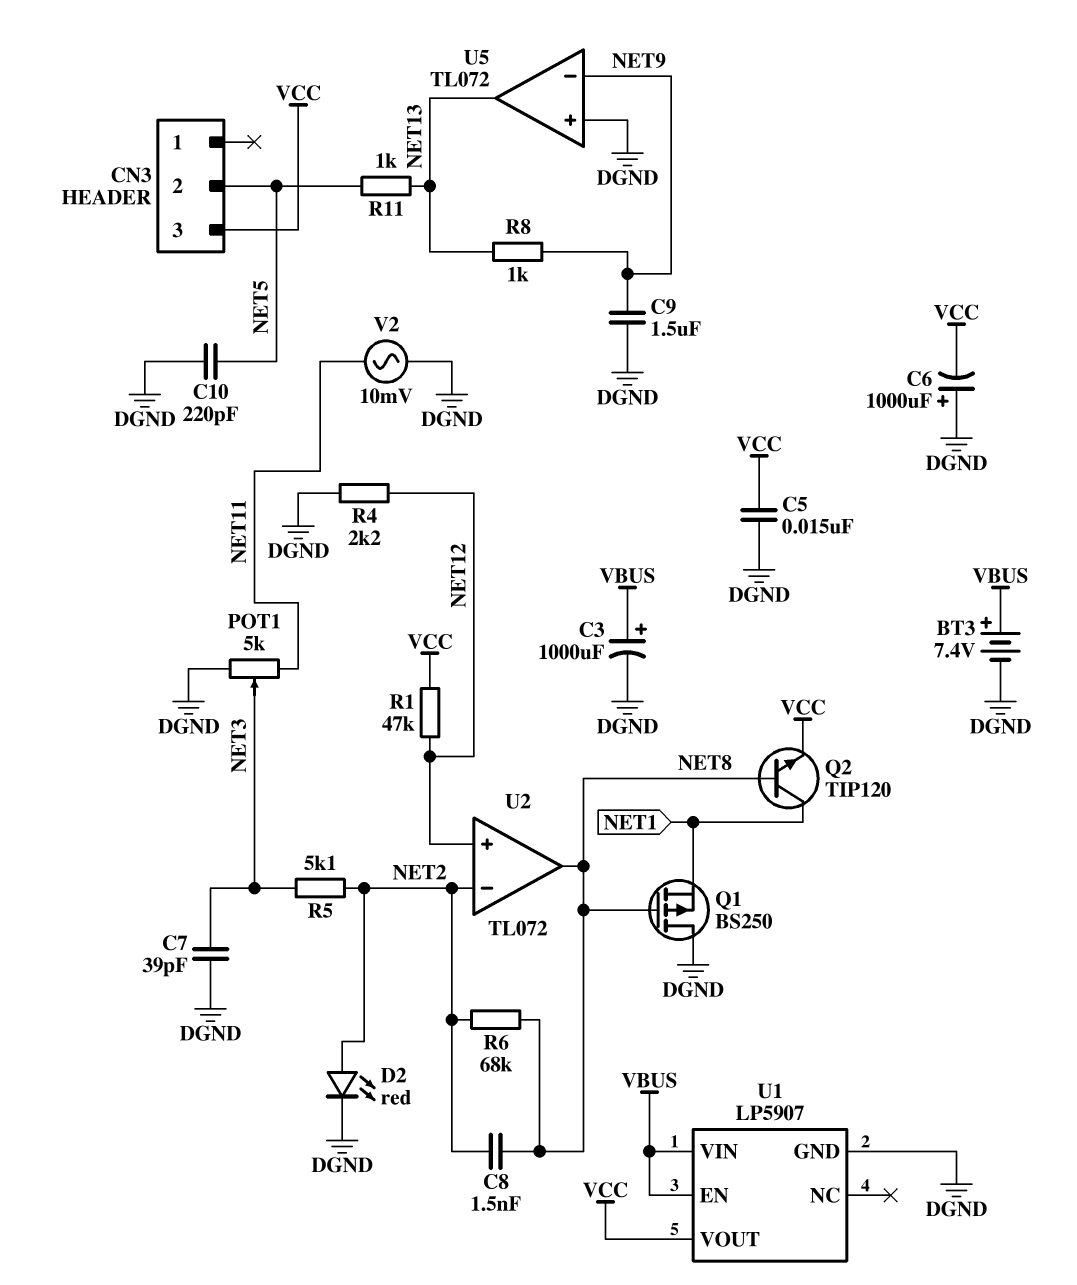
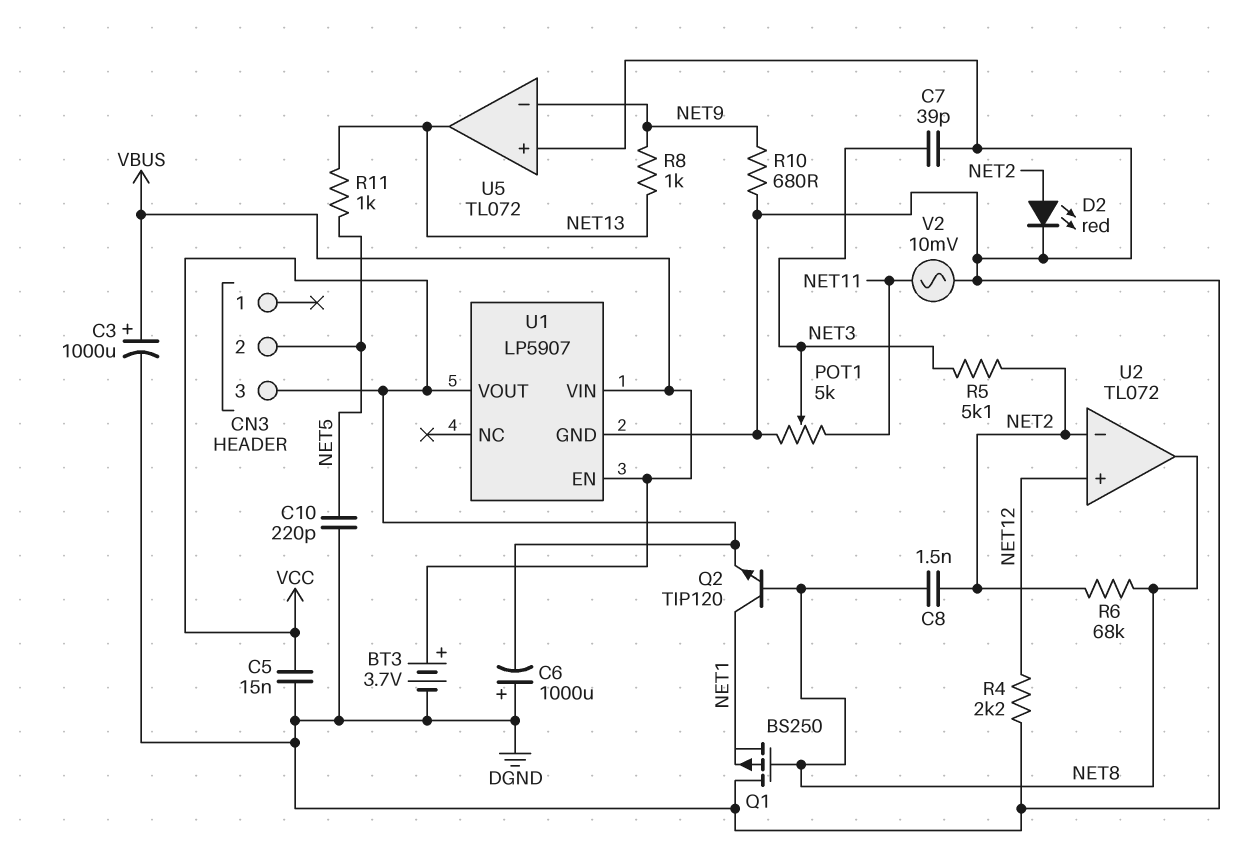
BT3: 7.4V (plus VBUS, minus DGND) -> 3.7V (plus VBUS, minus DGND)
C9: 1.5uF (DGND, NET9) -> none
R1: 47k (NET12, VCC) -> none
R10: none -> 680 (DGND, NET9)

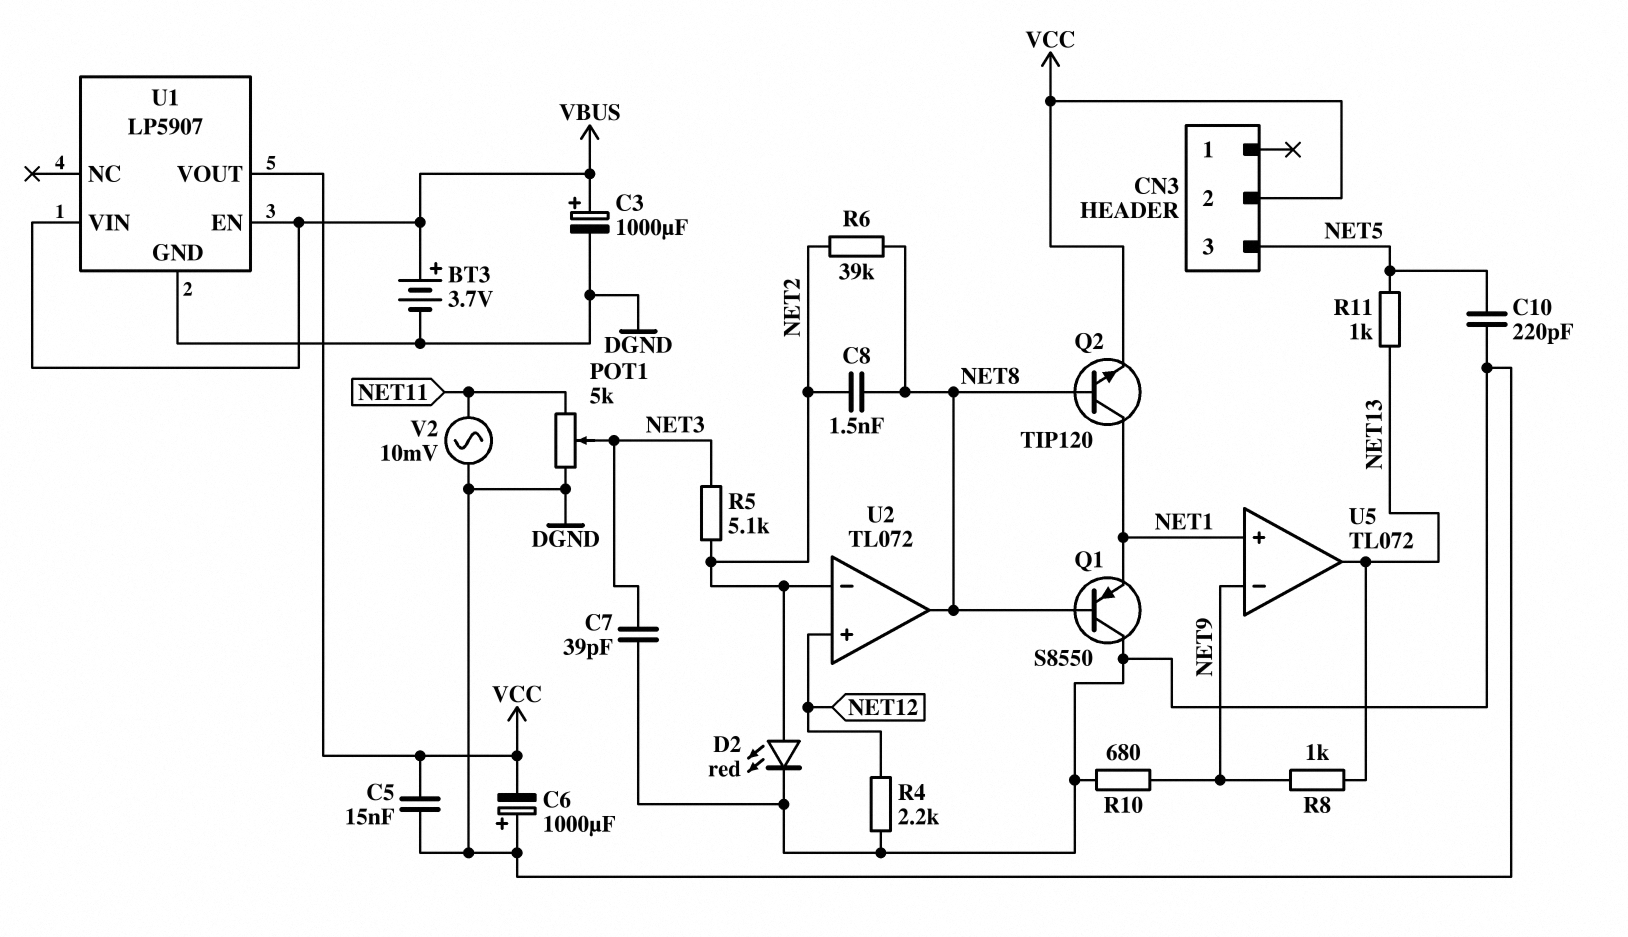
CN3 pin 2: NET5 -> VCC
CN3 pin 3: VCC -> NET5
Q1: PMOS BS250 (G NET8, D DGND, S NET1) -> PNP S8550 (B NET8, C DGND, E NET1)
R6: 68k (NET2, NET8) -> 39k (NET2, NET8)
U5 pin in+: DGND -> NET1

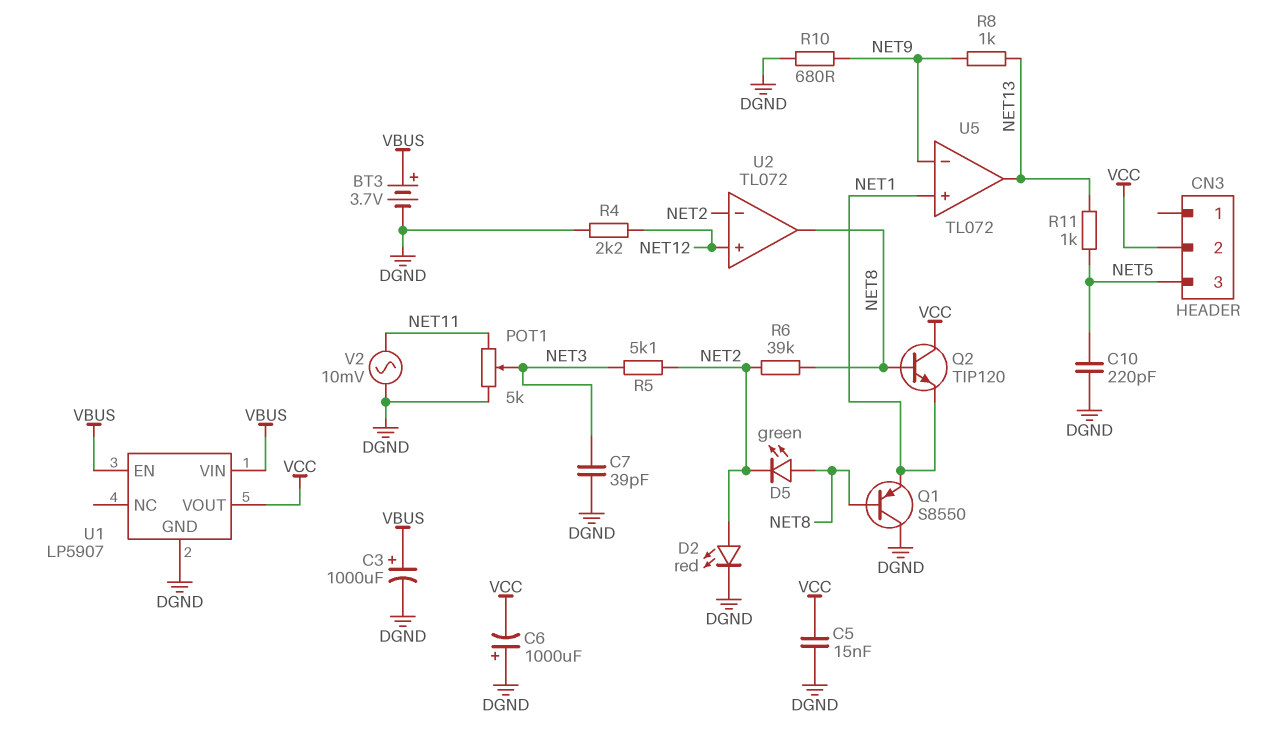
C8: 1.5nF (NET2, NET8) -> none
D5: none -> LED green (A NET8, K NET2)
Q2: NPN TIP120 (B NET8, C NET1, E VCC) -> NPN TIP120 (B NET8, C VCC, E NET1)

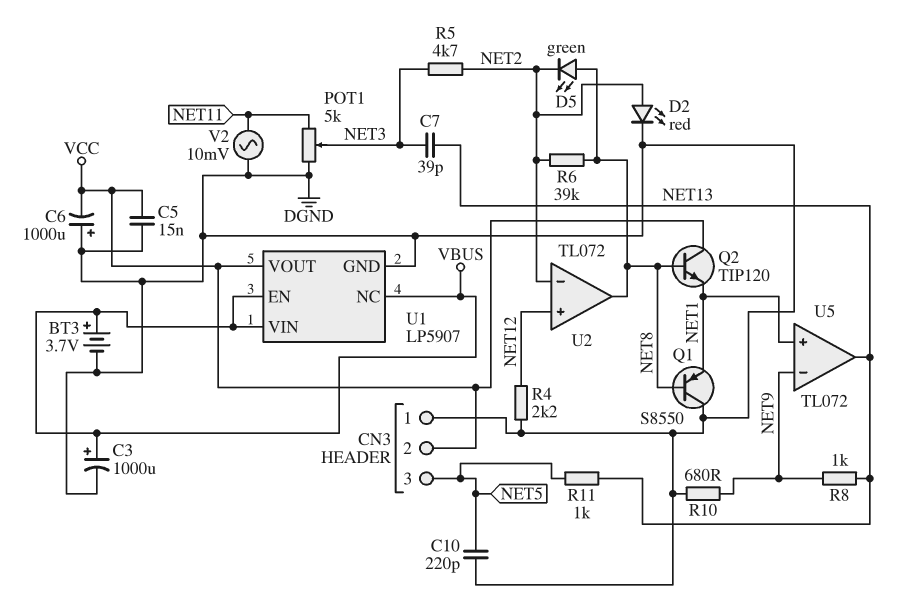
C7: 39pF (DGND, NET3) -> 39pF (NET3, NET13)
CN3 pin 1: none -> DGND
R5: 5.1k (NET2, NET3) -> 4.7k (NET2, NET3)
U1 pin NC: none -> VBUS

